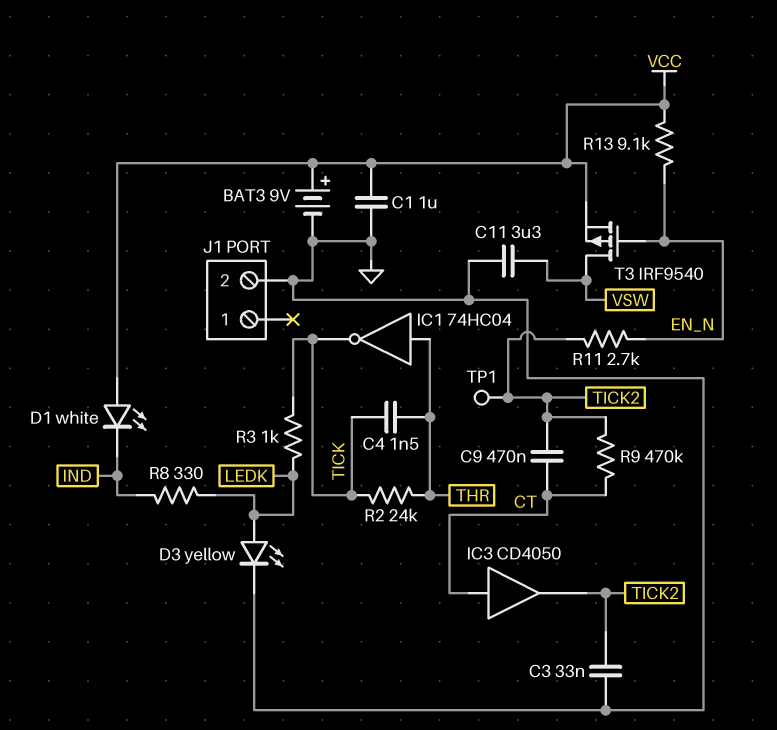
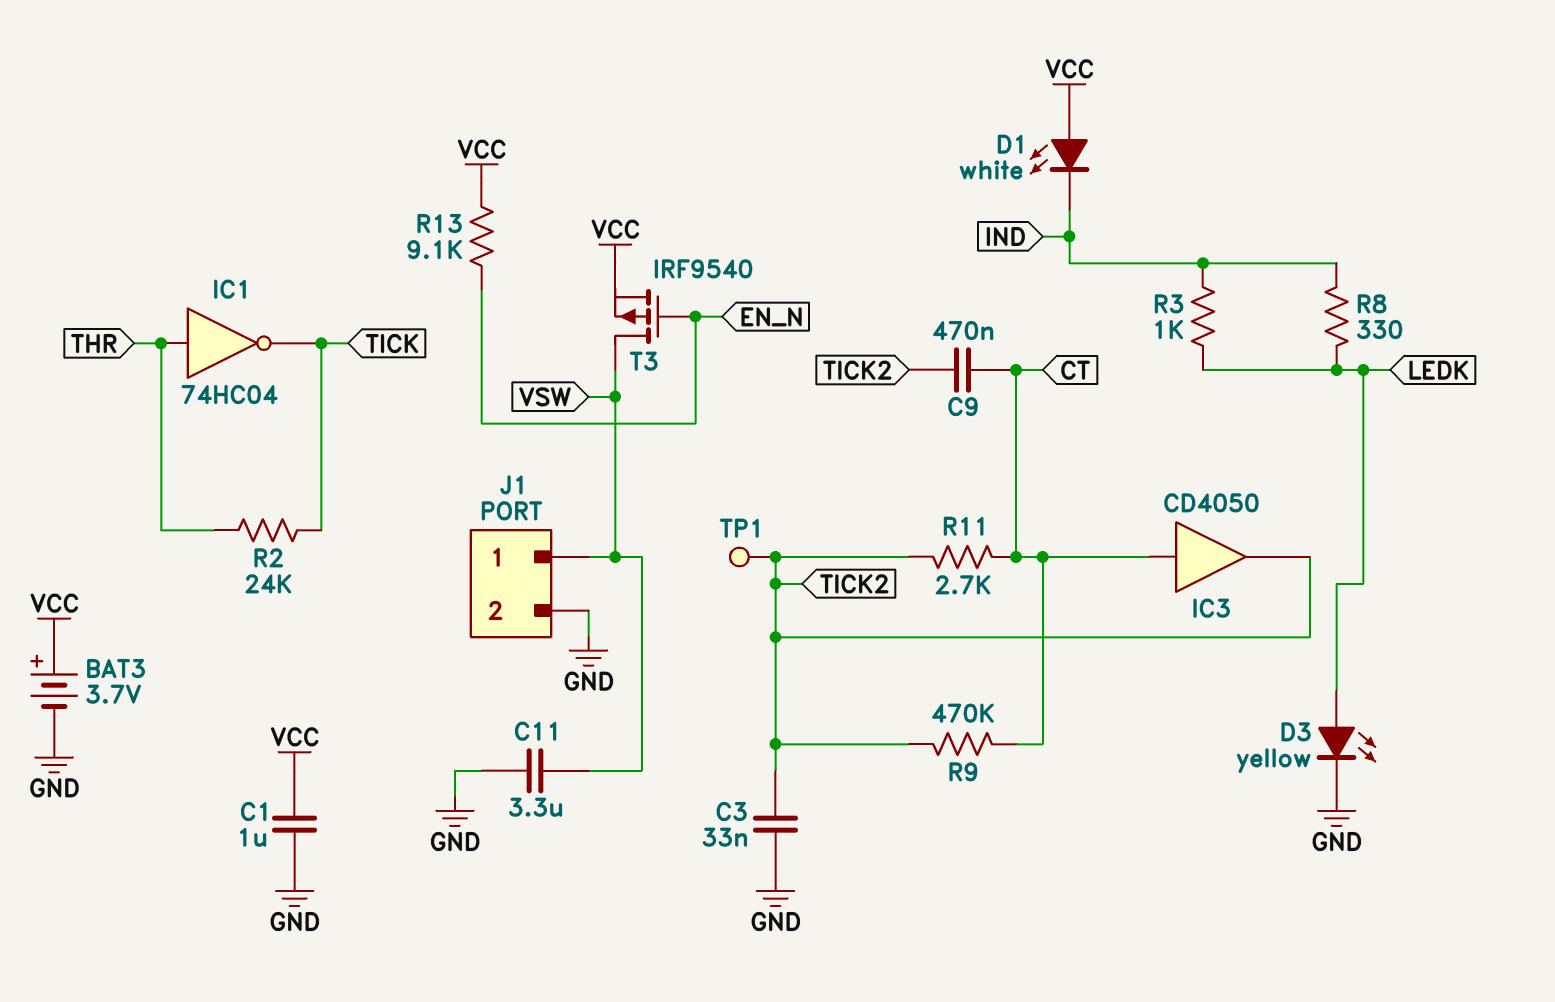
BAT3: 9V (plus VCC, minus GND) -> 3.7V (plus VCC, minus GND)
C4: 1.5nF (THR, TICK) -> none
J1 pin 1: none -> VSW
R3: 1k (LEDK, TICK) -> 1k (IND, LEDK)
R11: 2.7k (EN_N, TICK2) -> 2.7k (CT, TICK2)

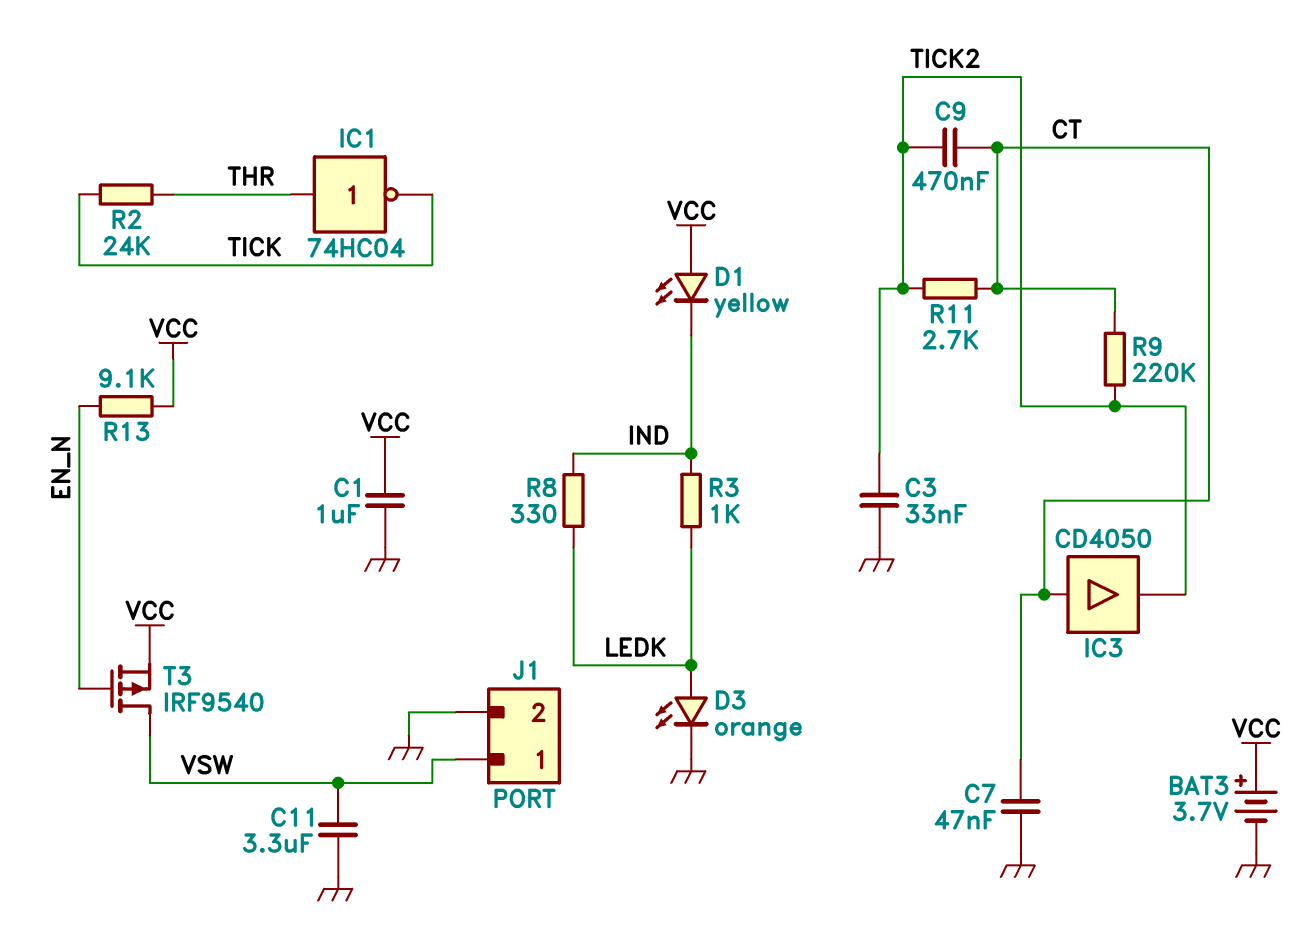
C7: none -> 47nF (CT, GND)
D1: LED white (A VCC, K IND) -> LED yellow (A VCC, K IND)
D3: LED yellow (A LEDK, K GND) -> LED orange (A LEDK, K GND)
R9: 470k (CT, TICK2) -> 220k (CT, TICK2)
TP1: test point (TICK2) -> none

